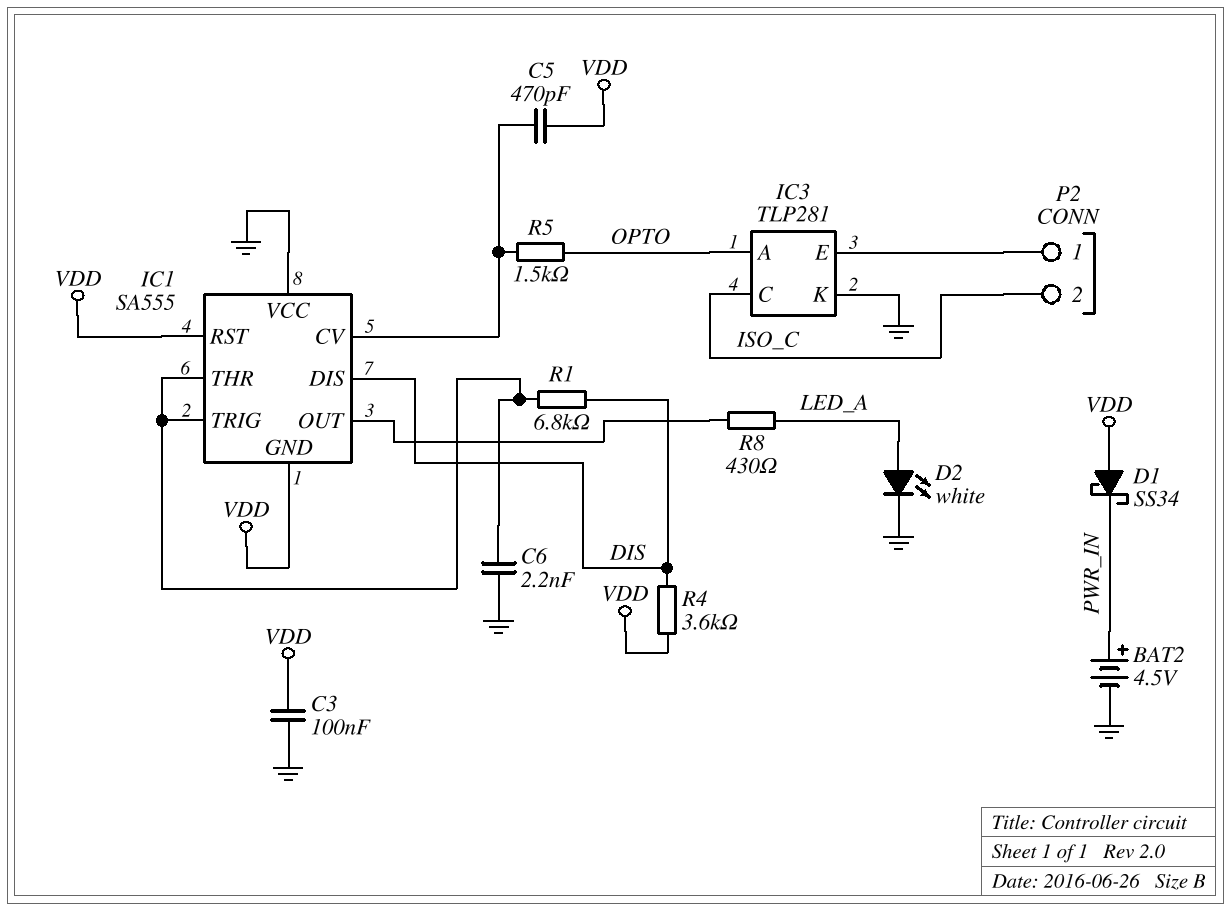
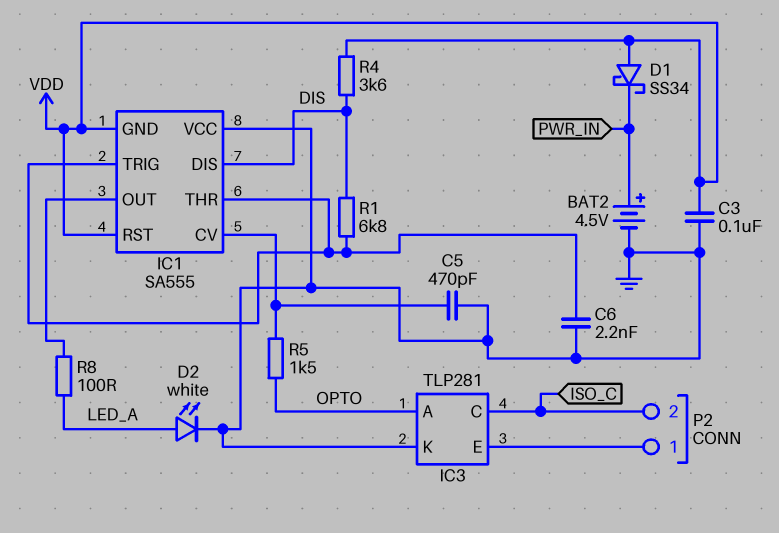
C5: 470pF (IC1/CV, VDD) -> 470pF (GND, IC1/CV)
R8: 430 (IC1/OUT, LED_A) -> 100 (IC1/OUT, LED_A)

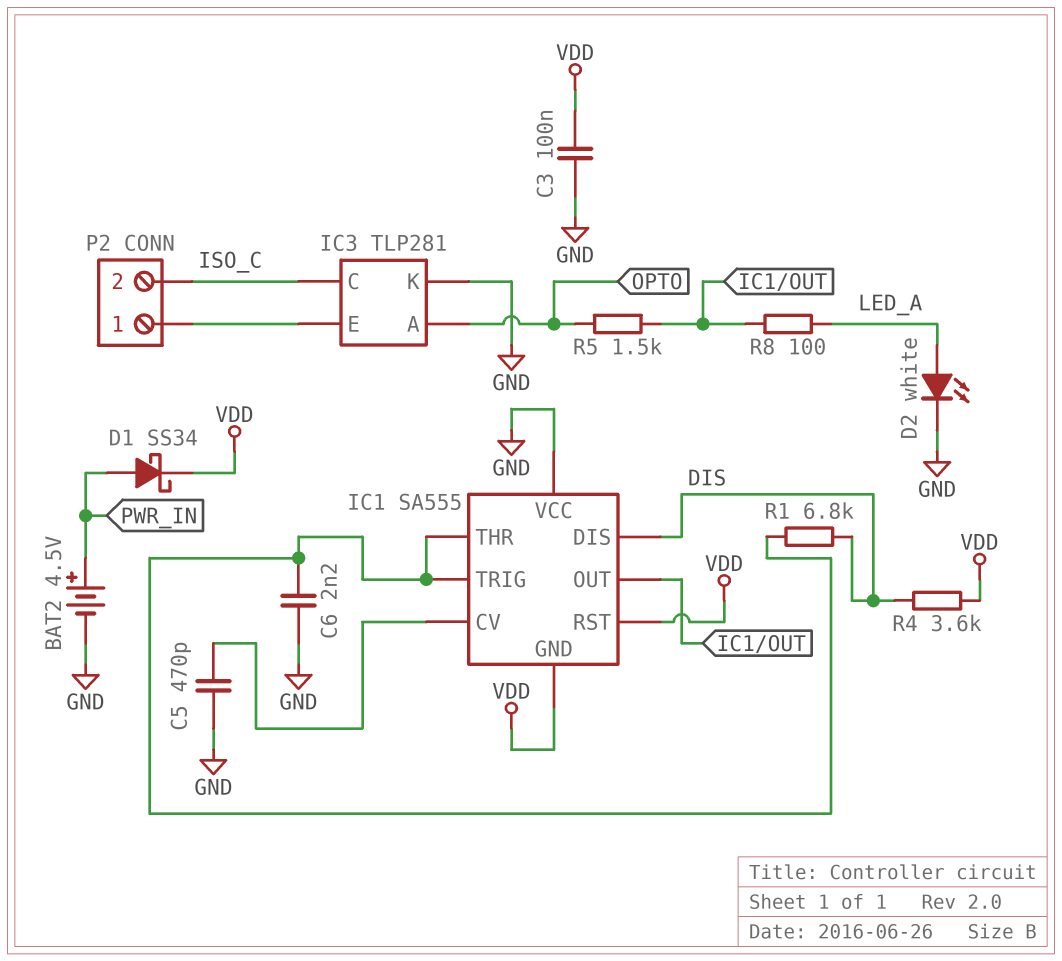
D1: schottky SS34 (A VDD, K PWR_IN) -> schottky SS34 (A PWR_IN, K VDD)
R5: 1.5k (IC1/CV, OPTO) -> 1.5k (IC1/OUT, OPTO)

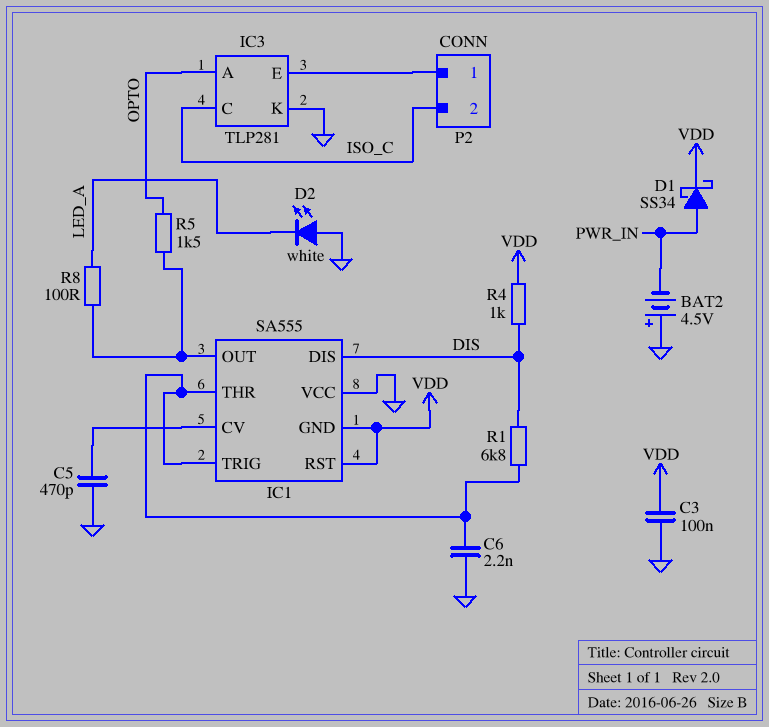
BAT2: 4.5V (plus PWR_IN, minus GND) -> 4.5V (plus GND, minus PWR_IN)
D2: LED white (A LED_A, K GND) -> LED white (A GND, K LED_A)
R4: 3.6k (DIS, VDD) -> 1k (DIS, VDD)

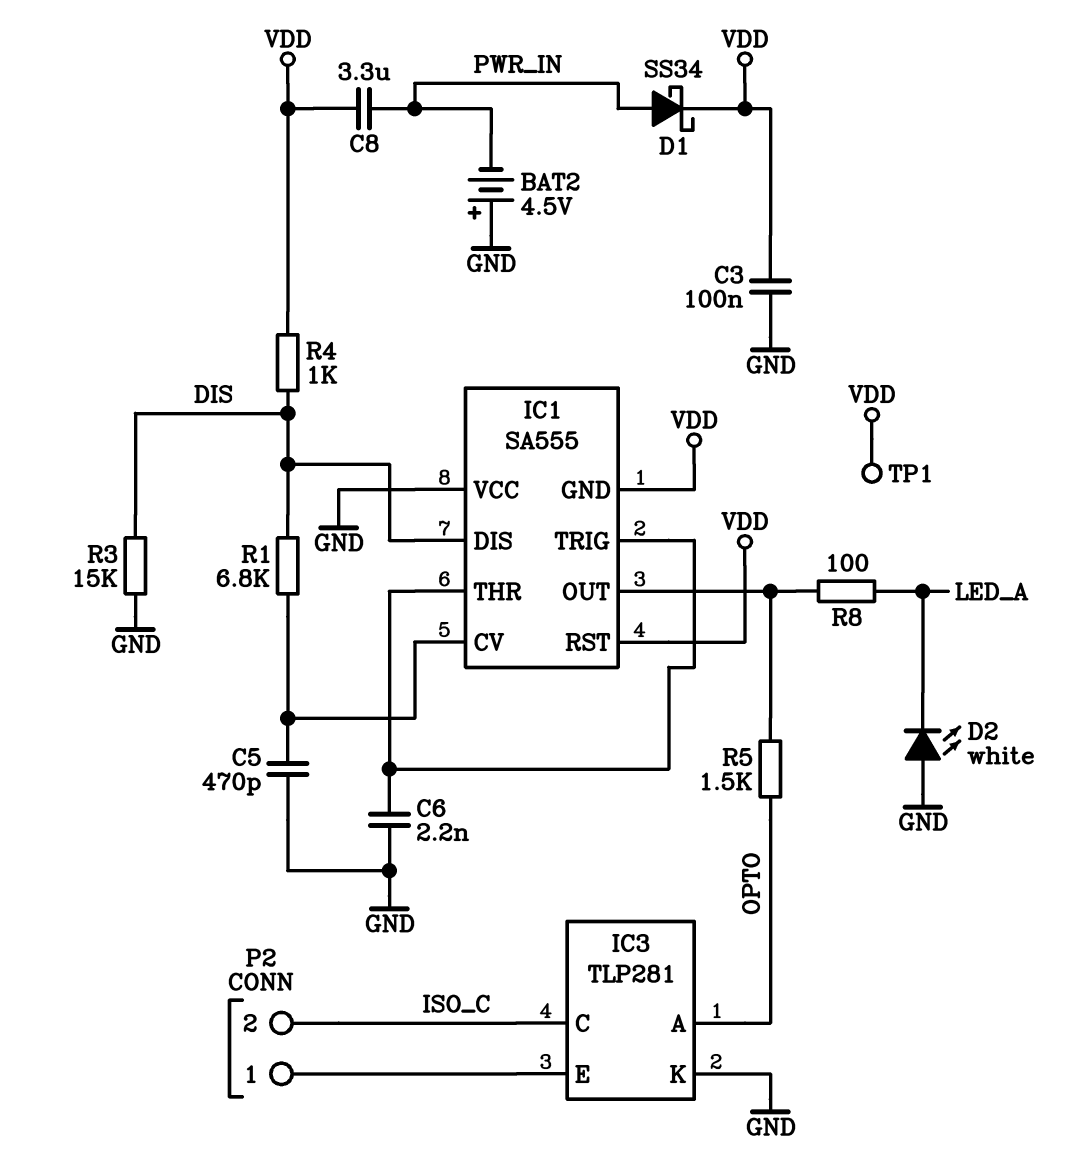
C8: none -> 3.3uF (PWR_IN, VDD)
R1: 6.8k (DIS, IC1/THR) -> 6.8k (DIS, IC1/CV)
R3: none -> 15k (DIS, GND)
TP1: none -> test point (VDD)

